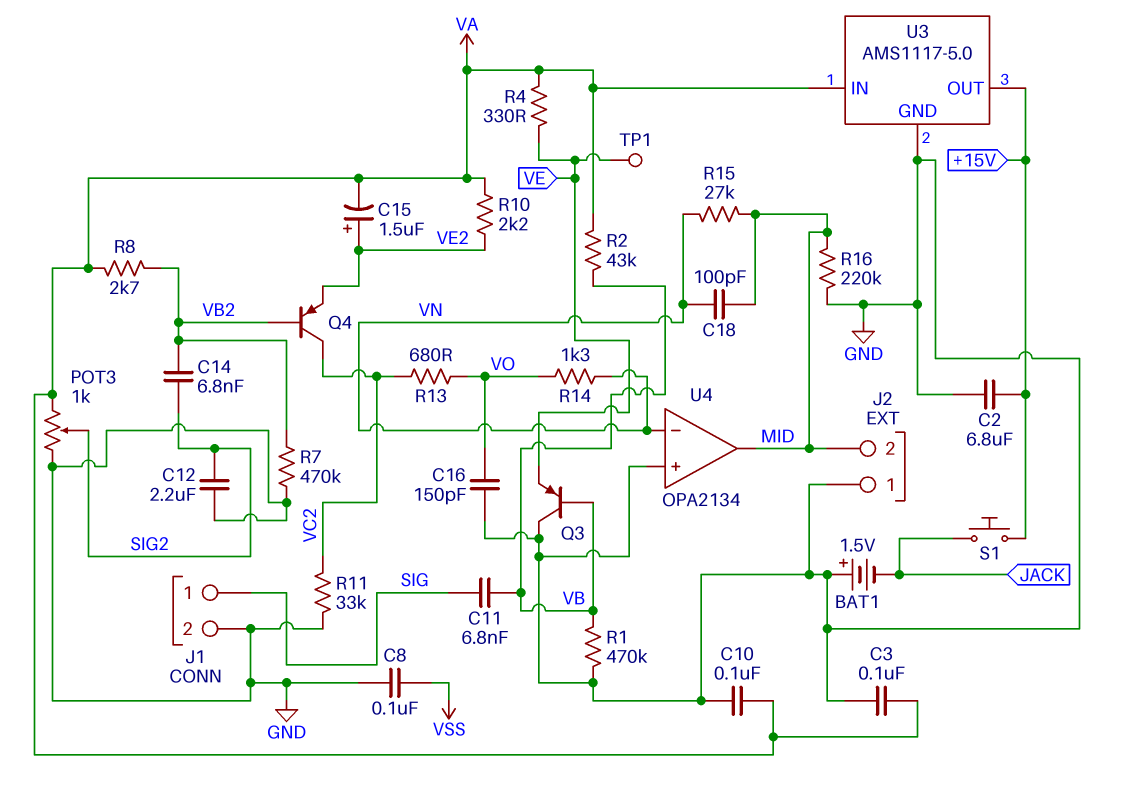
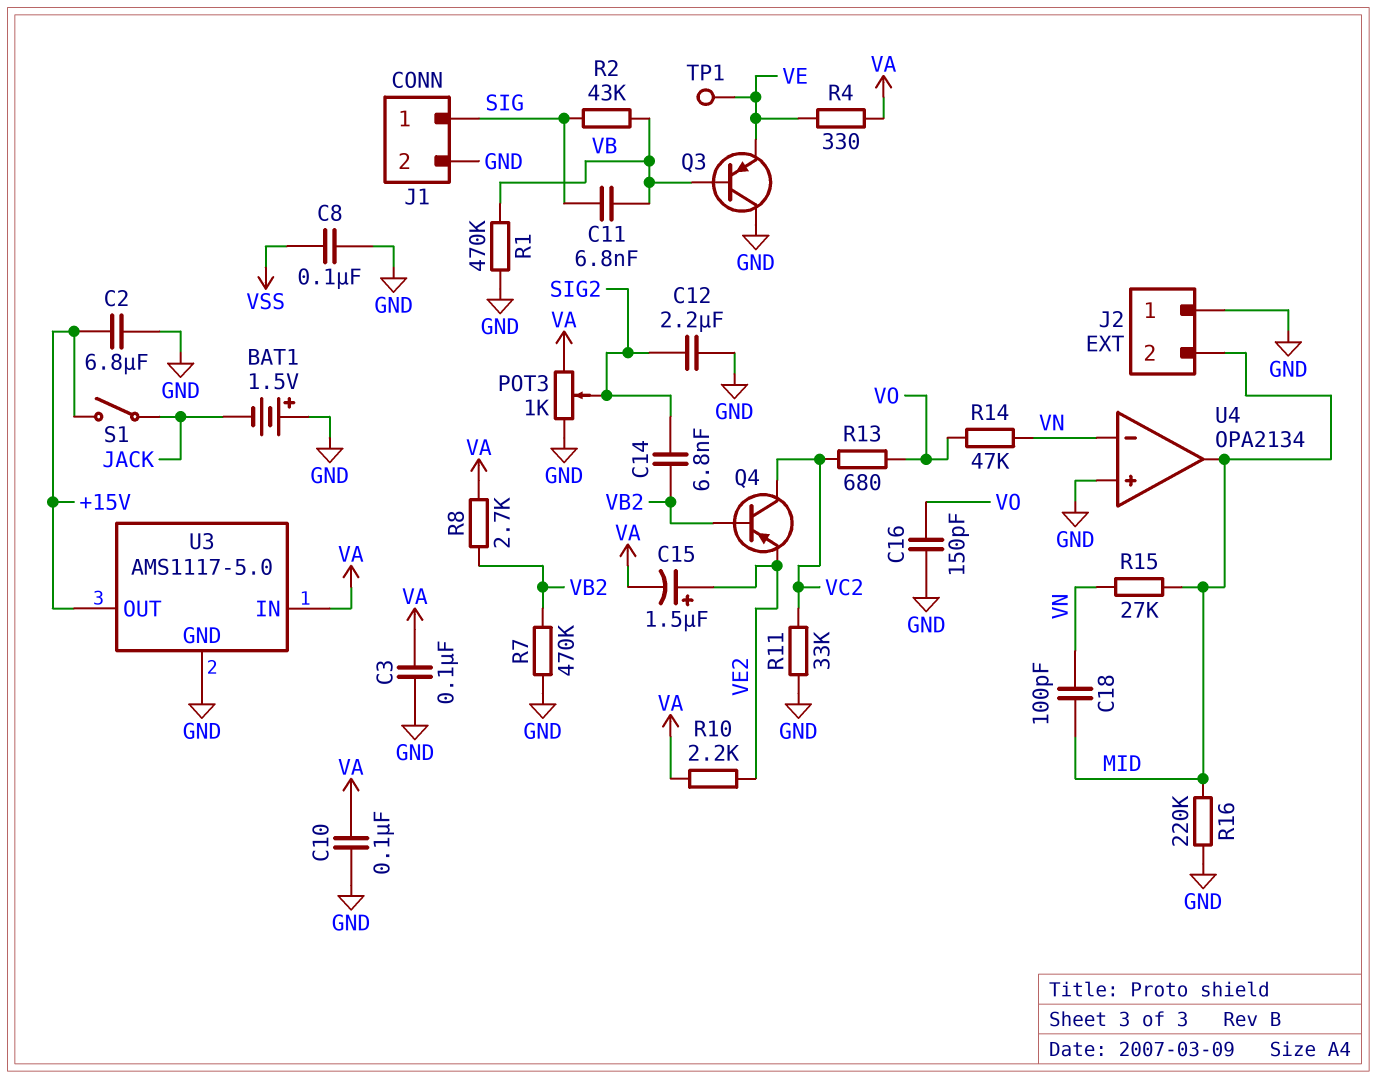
R2: 43k (VA, VB) -> 43k (SIG, VB)
R14: 1.3k (VN, VO) -> 47k (VN, VO)
S1: button (+15V, JACK) -> switch (+15V, JACK)

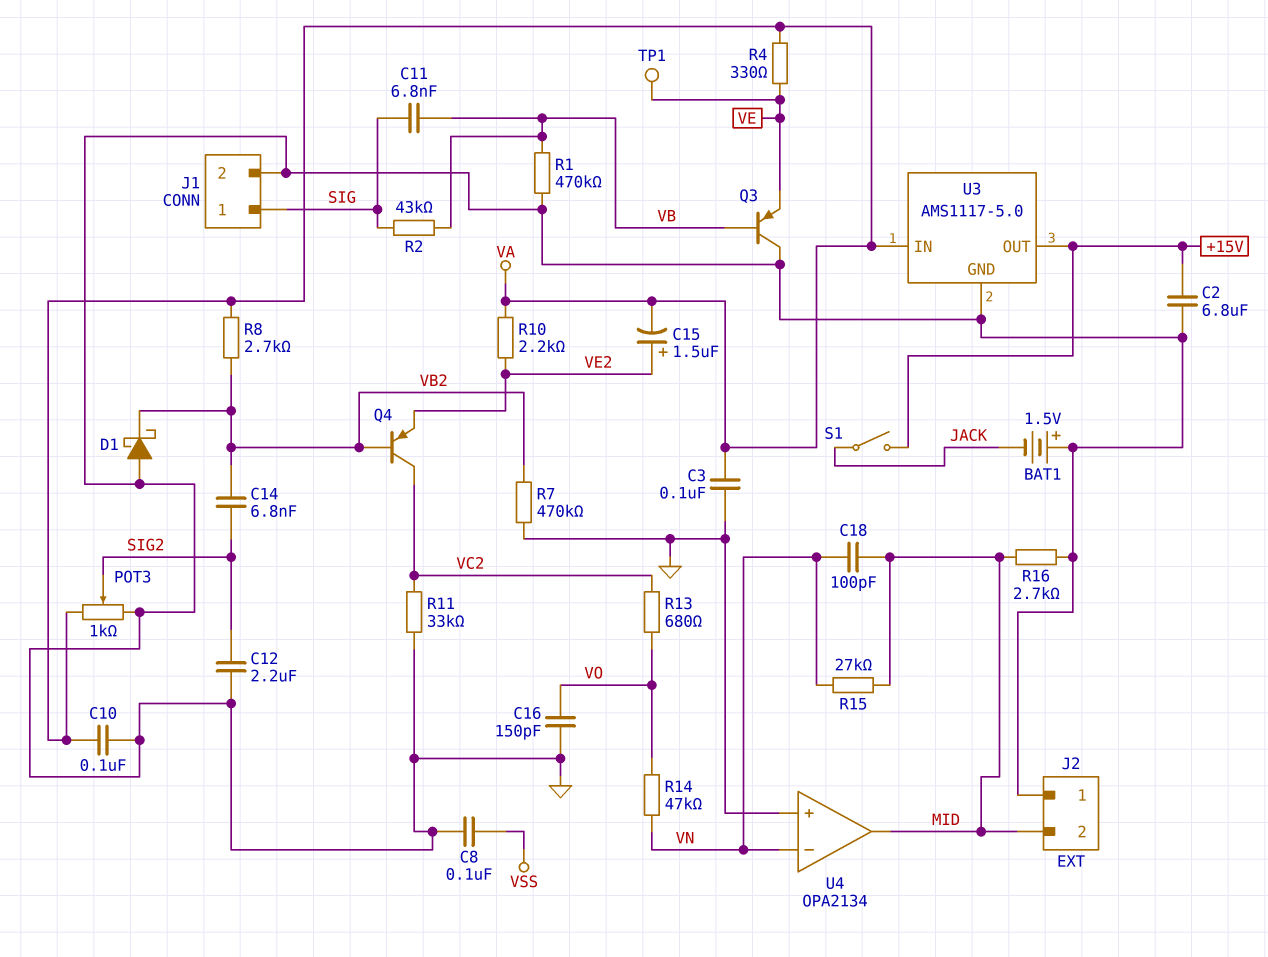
D1: none -> schottky (A GND, K VB2)
R16: 220k (GND, MID) -> 2.7k (GND, MID)

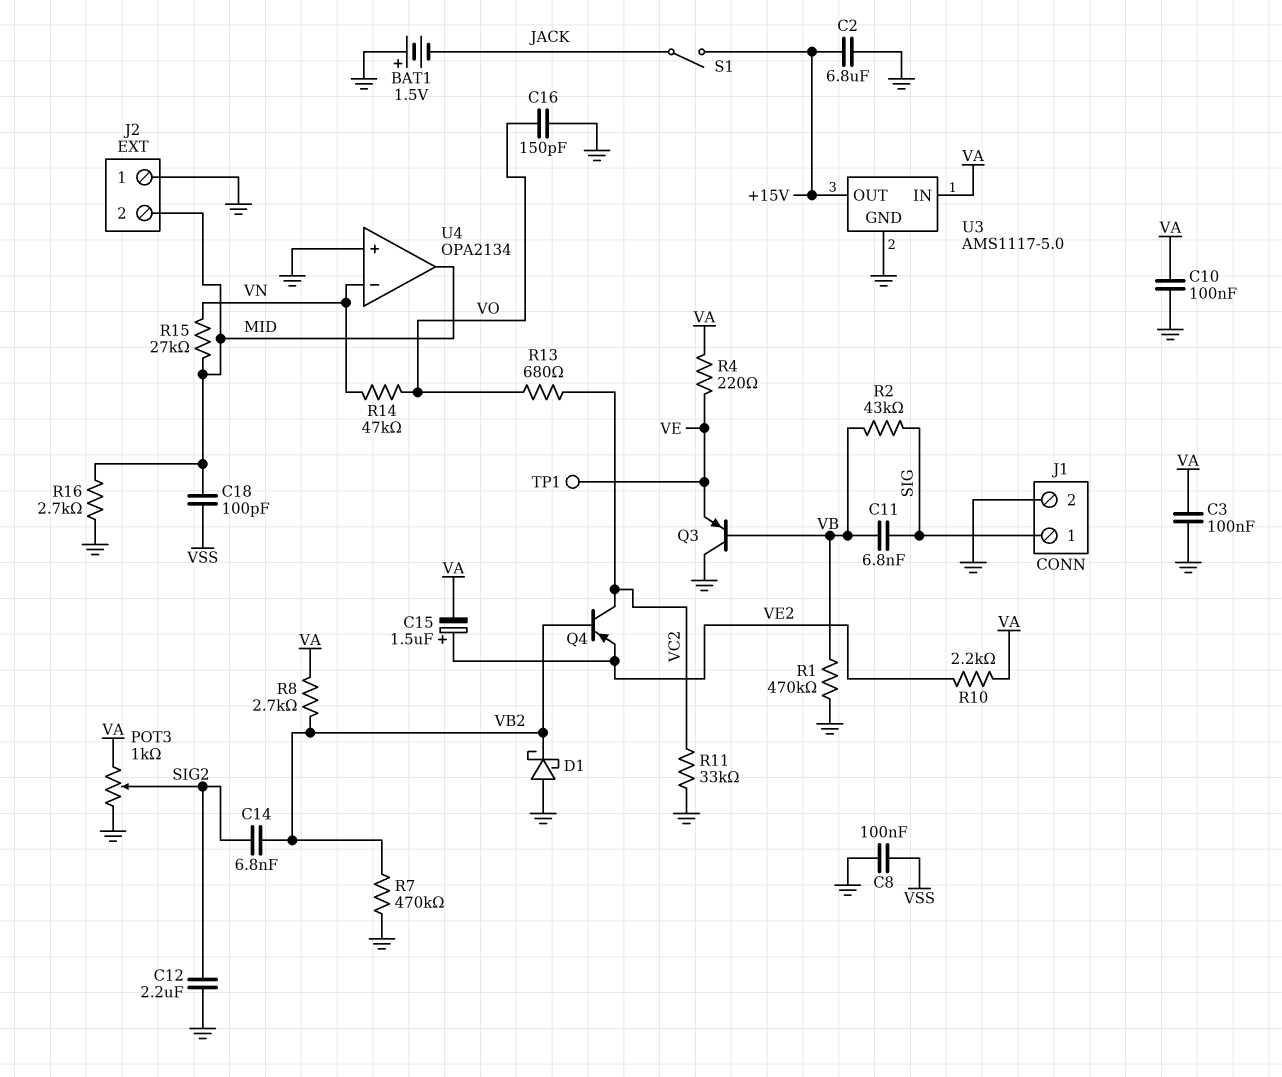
C18: 100pF (MID, VN) -> 100pF (MID, VSS)
R4: 330 (VA, VE) -> 220 (VA, VE)

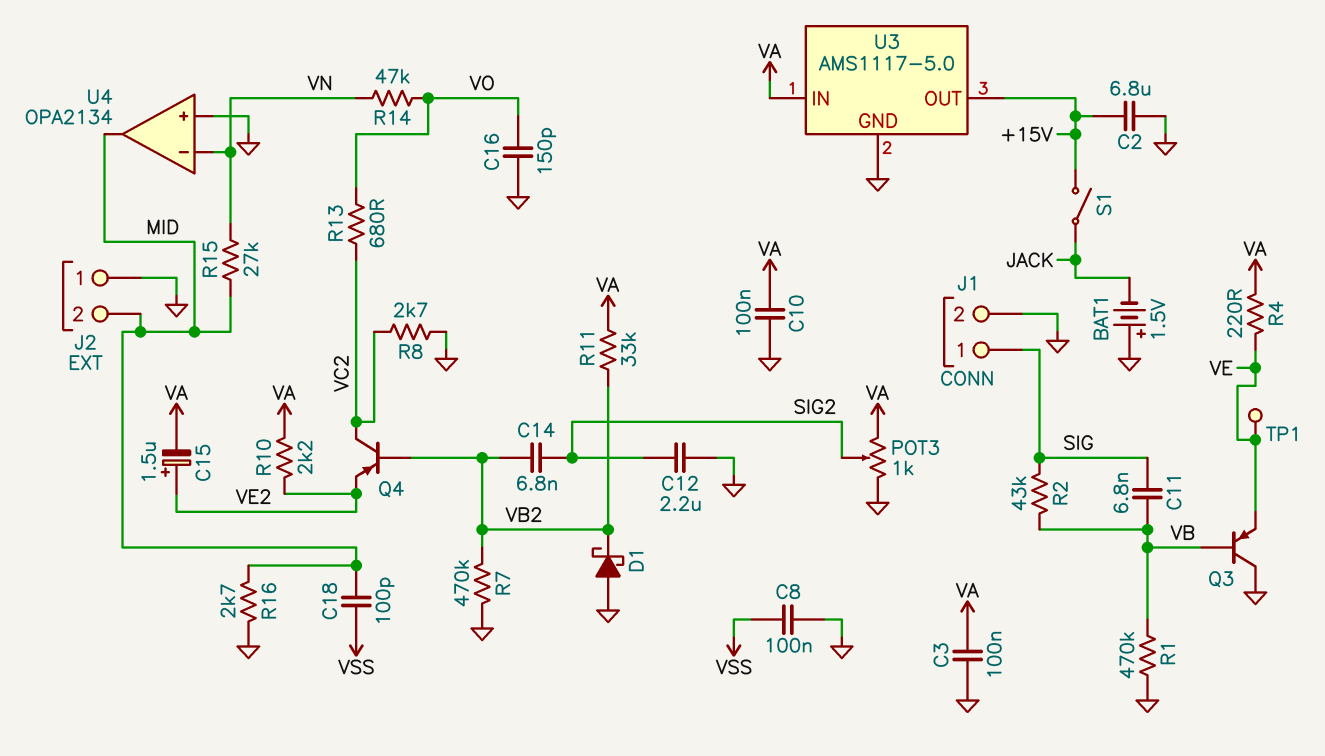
R8: 2.7k (VA, VB2) -> 2.7k (GND, VC2)
R11: 33k (GND, VC2) -> 33k (VA, VB2)

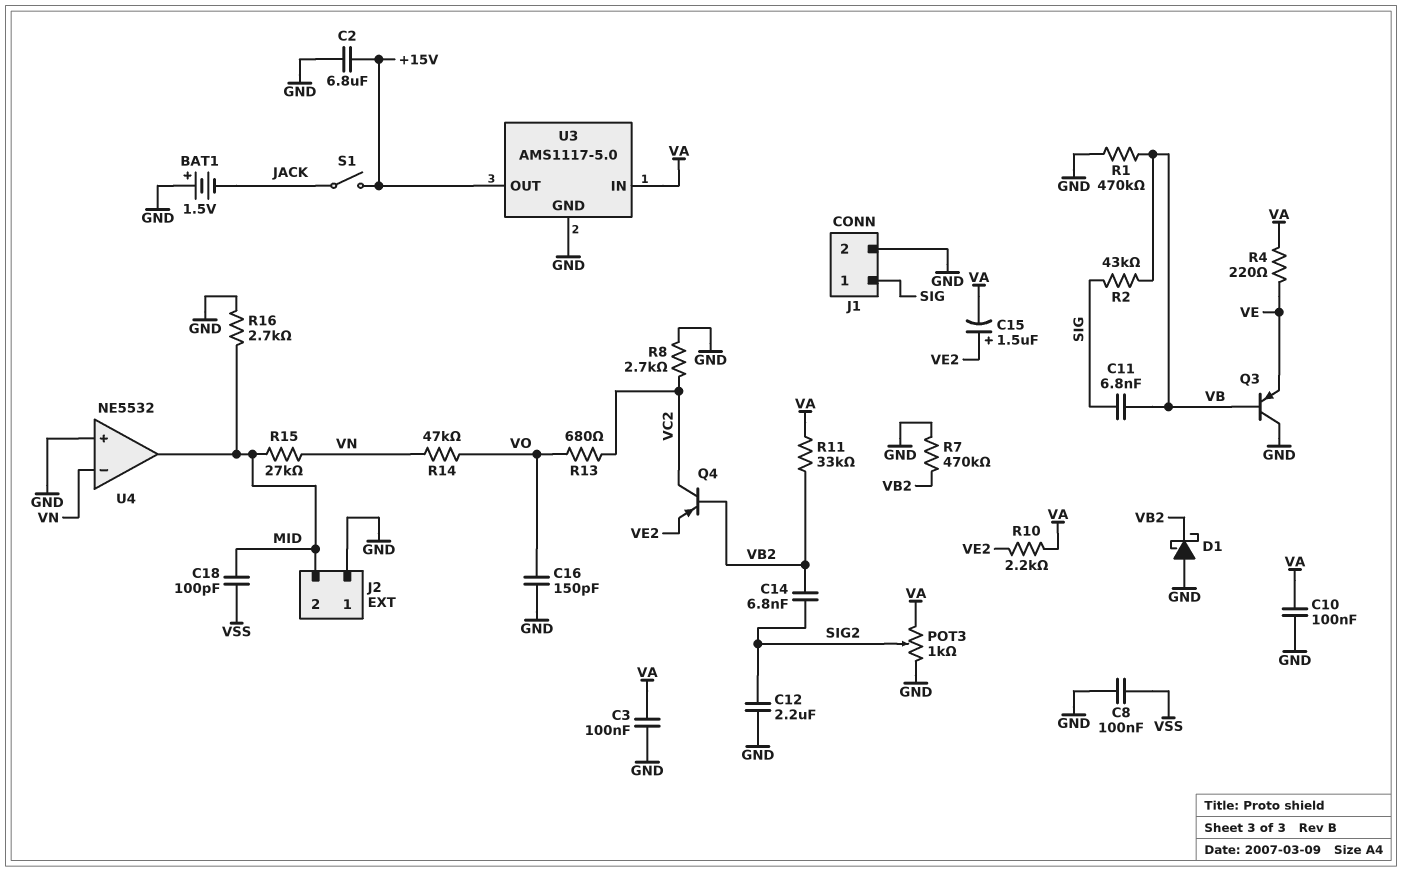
TP1: test point (VE) -> none
U4: OPA2134 -> NE5532

